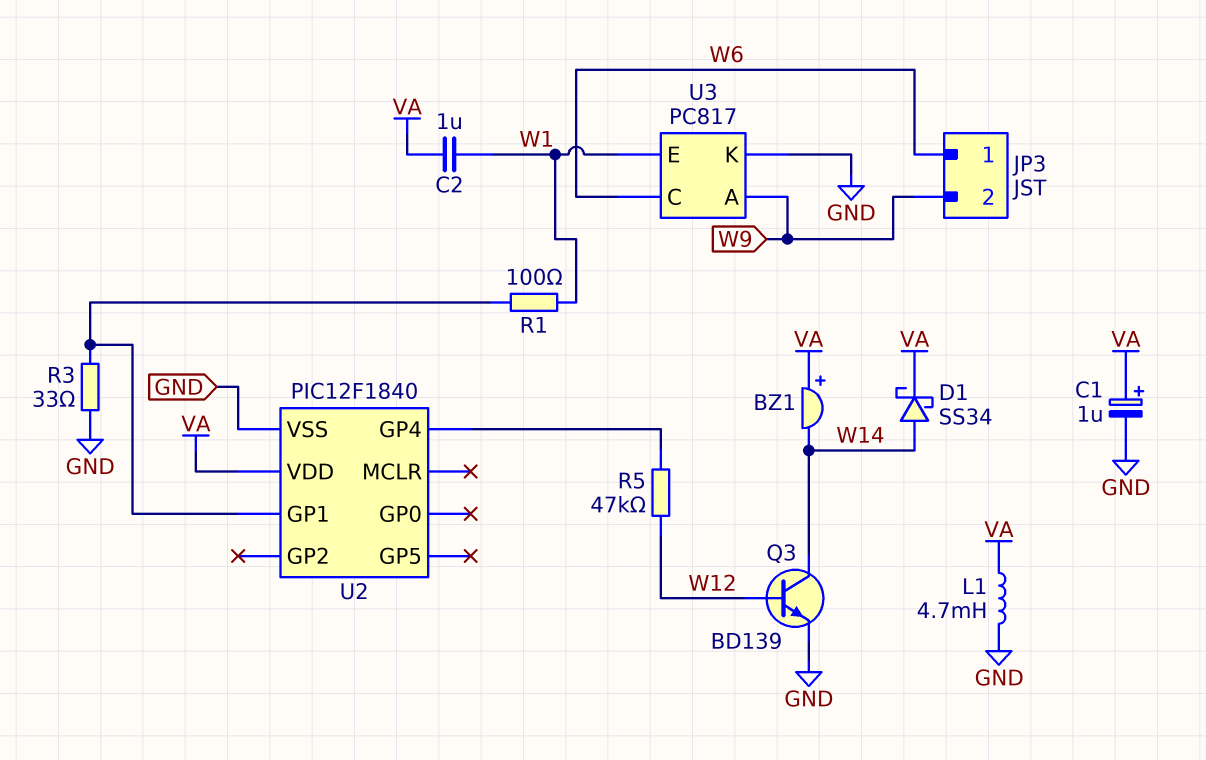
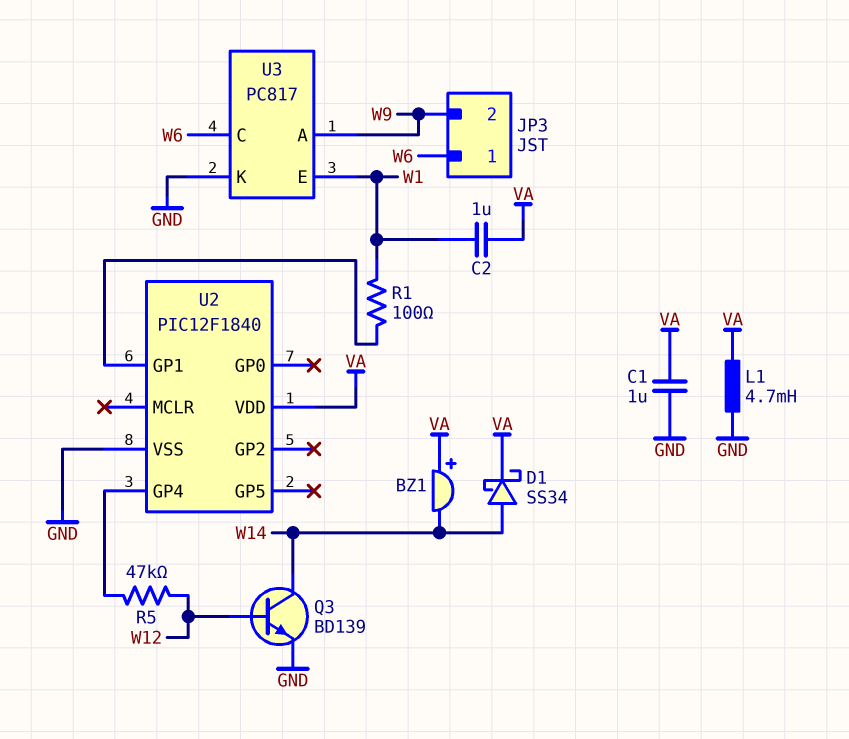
C1: 1uF (plus VA, minus GND) -> 1uF (GND, VA)
R3: 33 (GND, U2/GP1) -> none

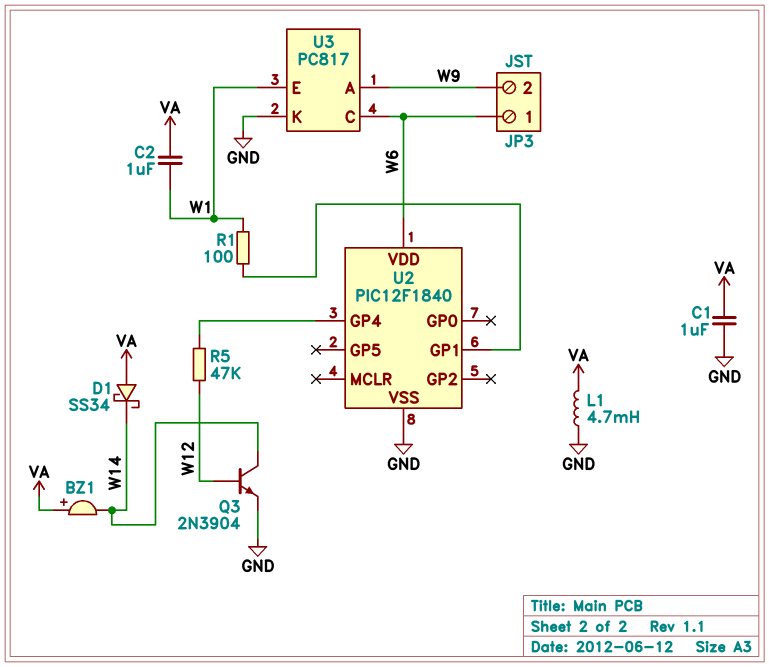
D1: schottky SS34 (A W14, K VA) -> schottky SS34 (A VA, K W14)
Q3: NPN BD139 (B W12, C W14, E GND) -> NPN 2N3904 (B W12, C W14, E GND)
U2 pin VDD: VA -> W6

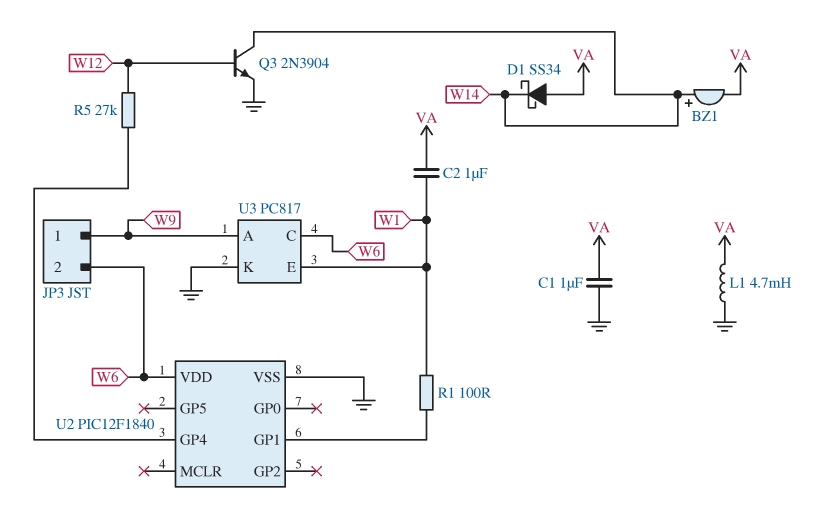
BZ1: buzzer (plus VA, minus W14) -> buzzer (plus W14, minus VA)
JP3 pin 1: W6 -> W9
JP3 pin 2: W9 -> W6
R5: 47k (U2/GP4, W12) -> 27k (U2/GP4, W12)

